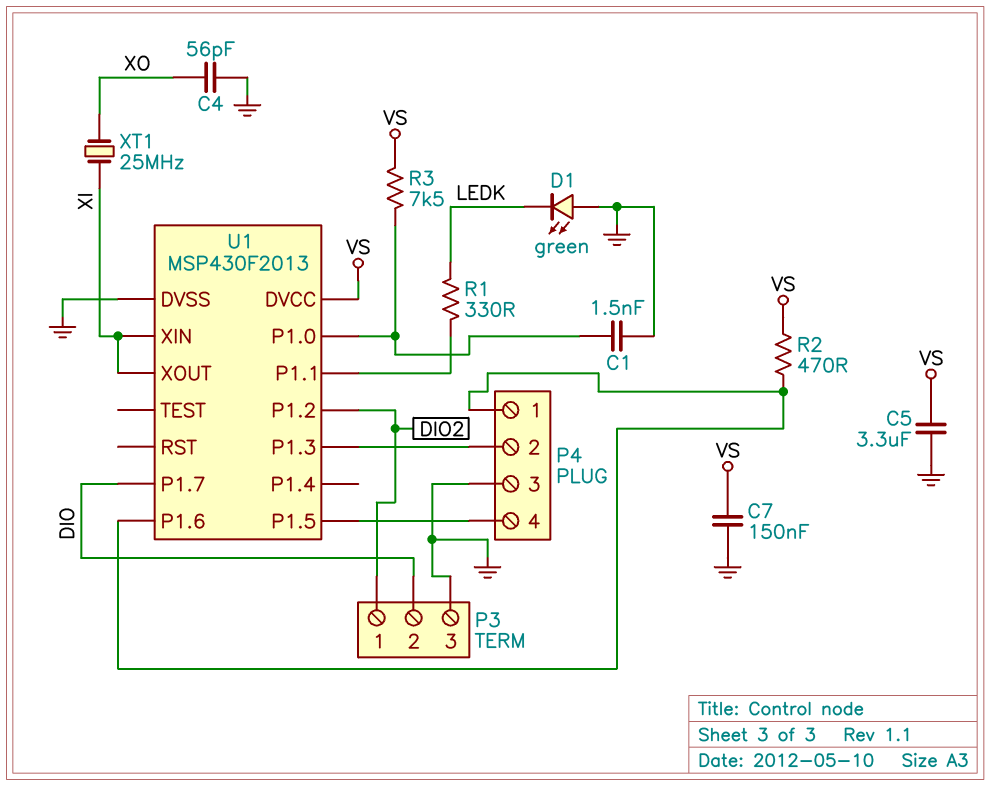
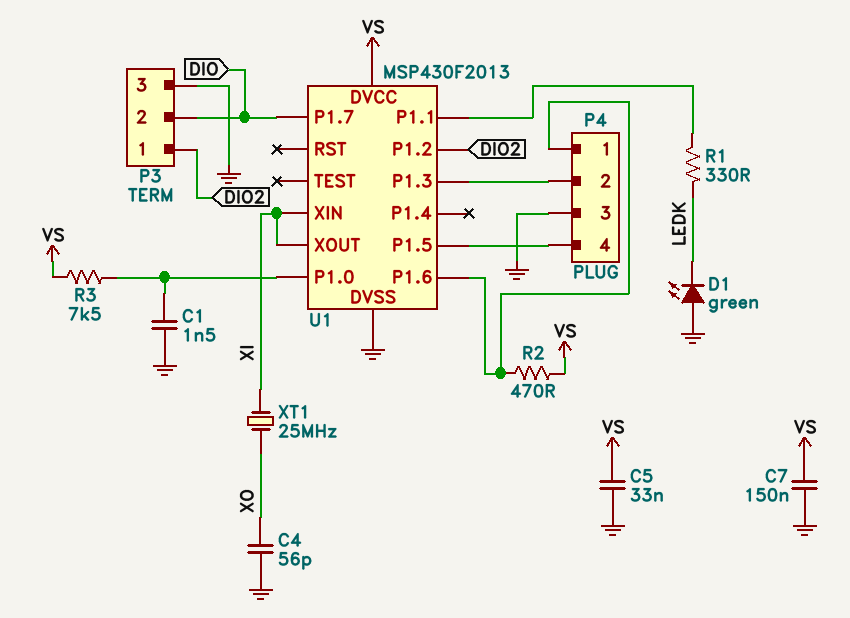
C5: 3.3uF (GND, VS) -> 33nF (GND, VS)

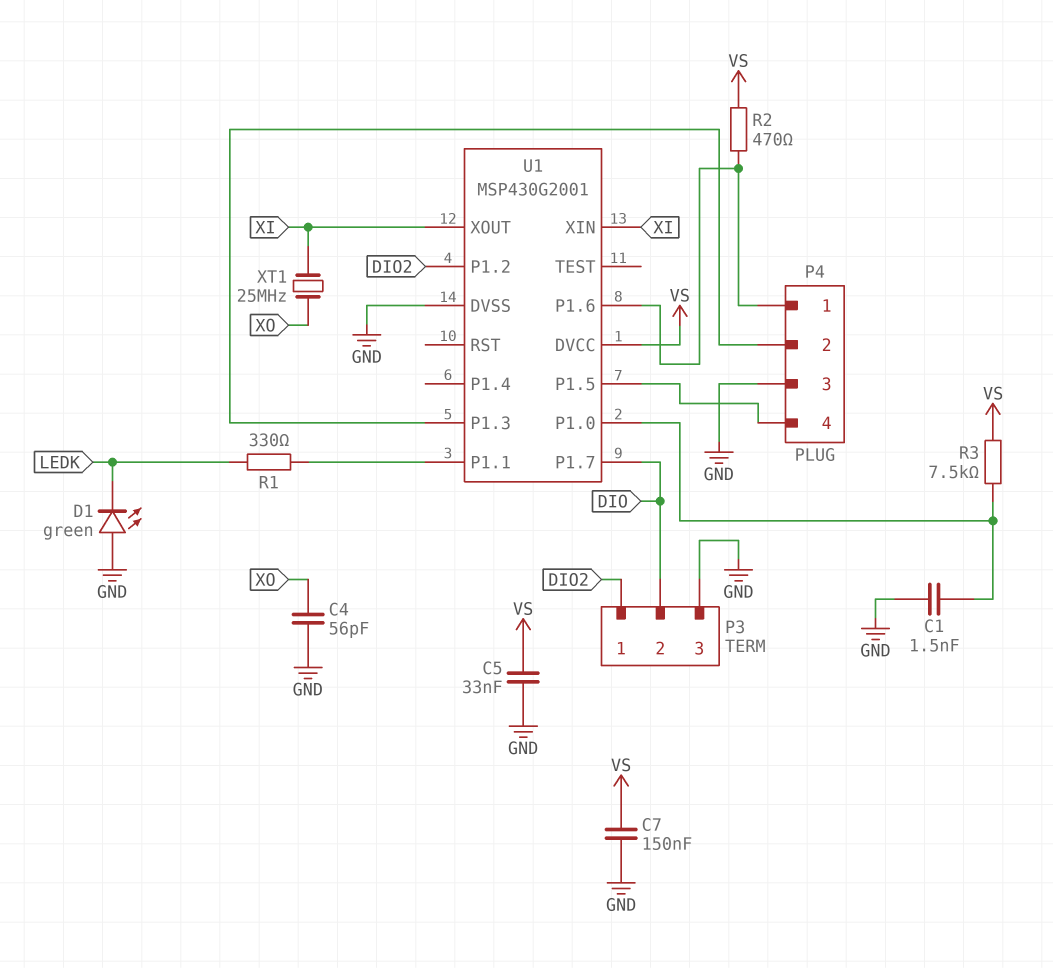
U1: MSP430F2013 -> MSP430G2001

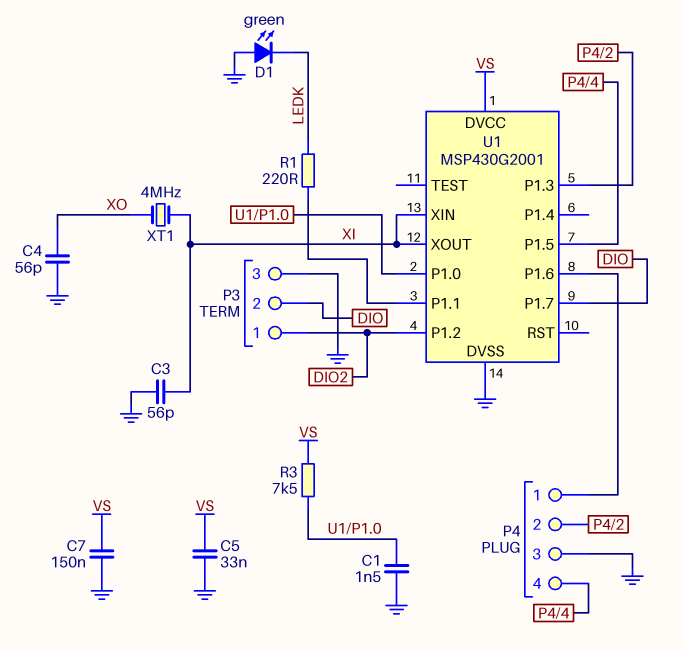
C3: none -> 56pF (GND, XI)
R1: 330 (LEDK, U1/P1.1) -> 220 (LEDK, U1/P1.1)
R2: 470 (P4/1, VS) -> none
XT1: 25MHz (XI, XO) -> 4MHz (XI, XO)

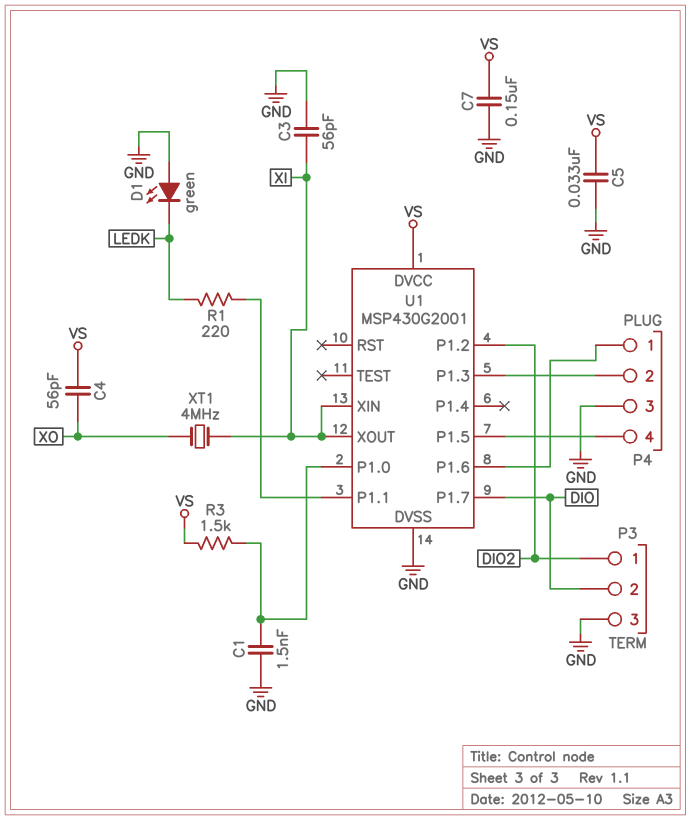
C4: 56pF (GND, XO) -> 56pF (VS, XO)
R3: 7.5k (U1/P1.0, VS) -> 1.5k (U1/P1.0, VS)

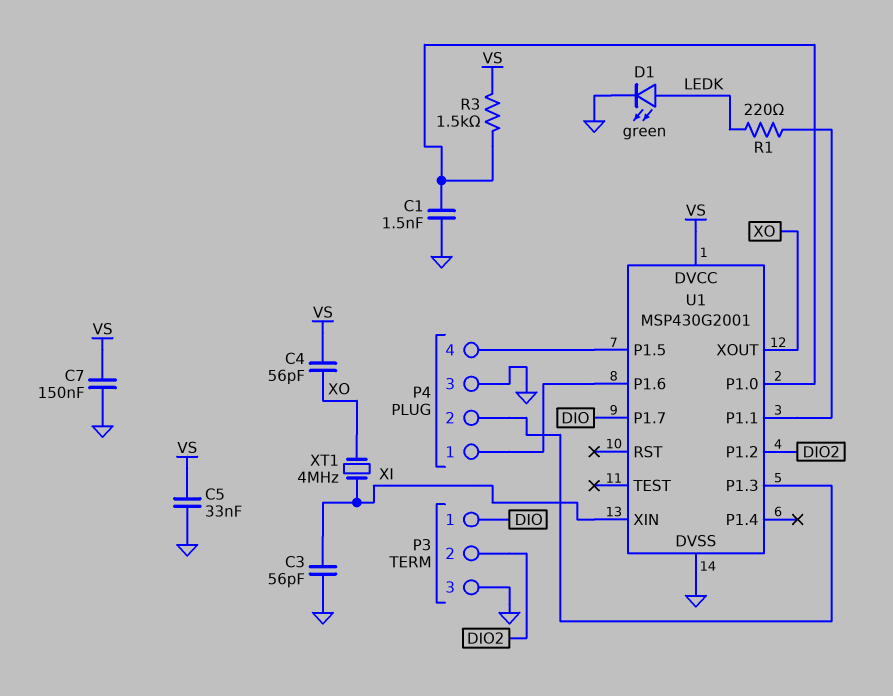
D1: LED green (A GND, K LEDK) -> LED green (A LEDK, K GND)
P3 pin 1: DIO2 -> DIO
P3 pin 2: DIO -> DIO2
U1 pin XOUT: XI -> XO

